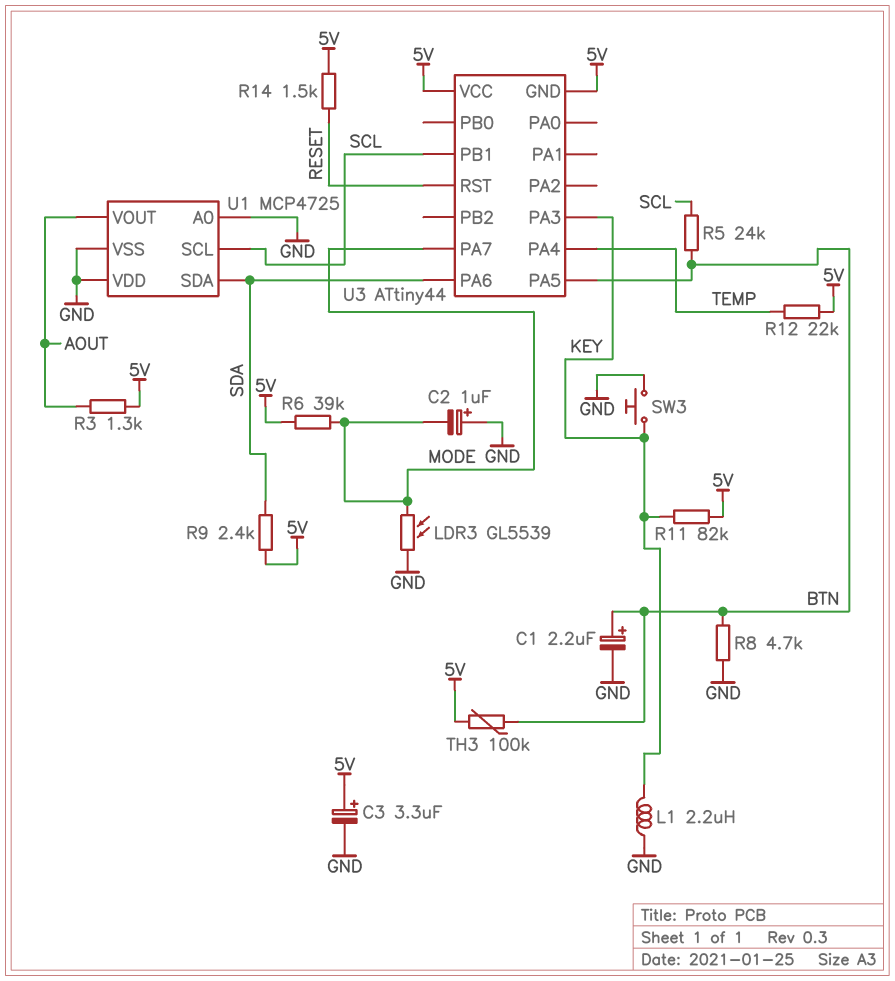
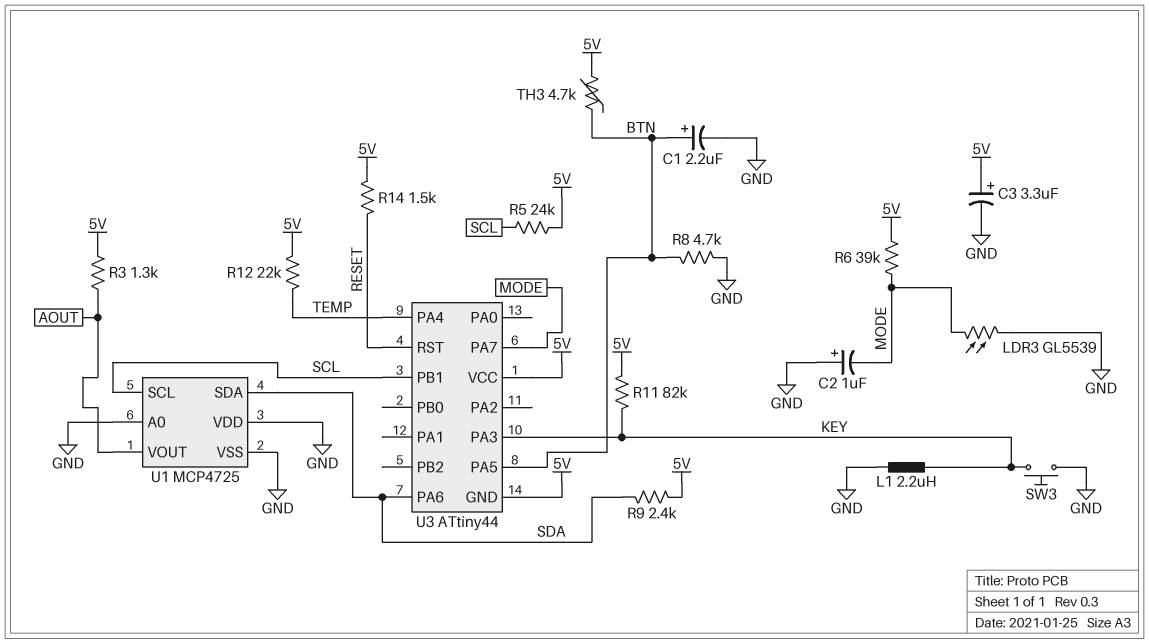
R5: 24k (BTN, SCL) -> 24k (5V, SCL)
TH3: 100k (5V, BTN) -> 4.7k (5V, BTN)

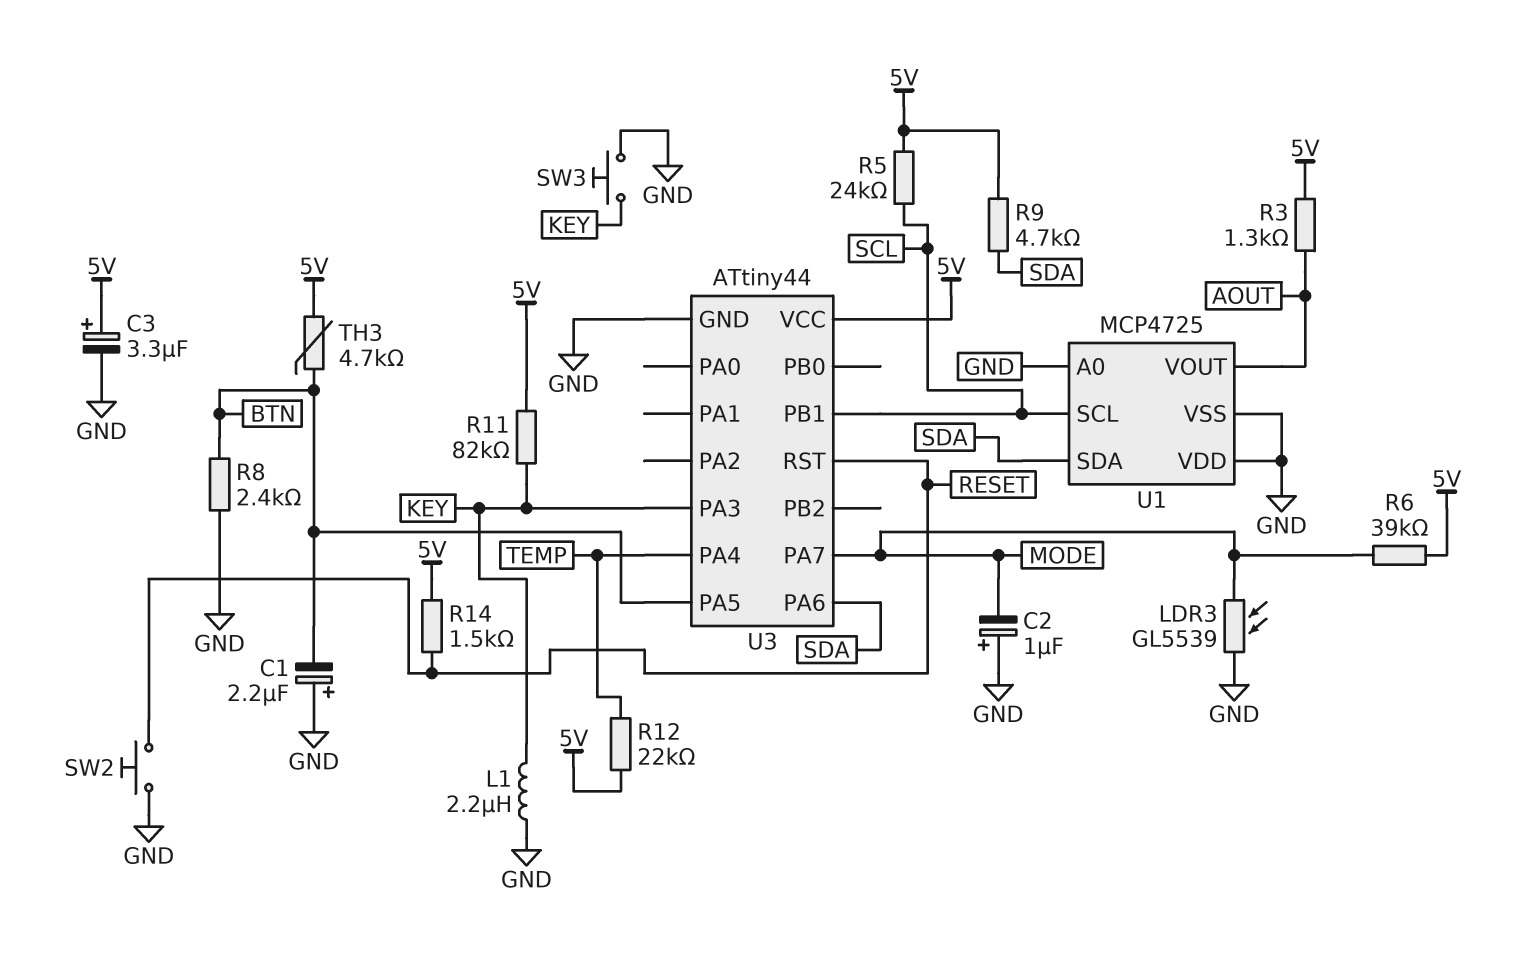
C1: 2.2uF (plus BTN, minus GND) -> 2.2uF (plus GND, minus BTN)
R8: 4.7k (BTN, GND) -> 2.4k (BTN, GND)
R9: 2.4k (5V, SDA) -> 4.7k (5V, SDA)
SW2: none -> button (GND, RESET)
U3 pin GND: 5V -> GND

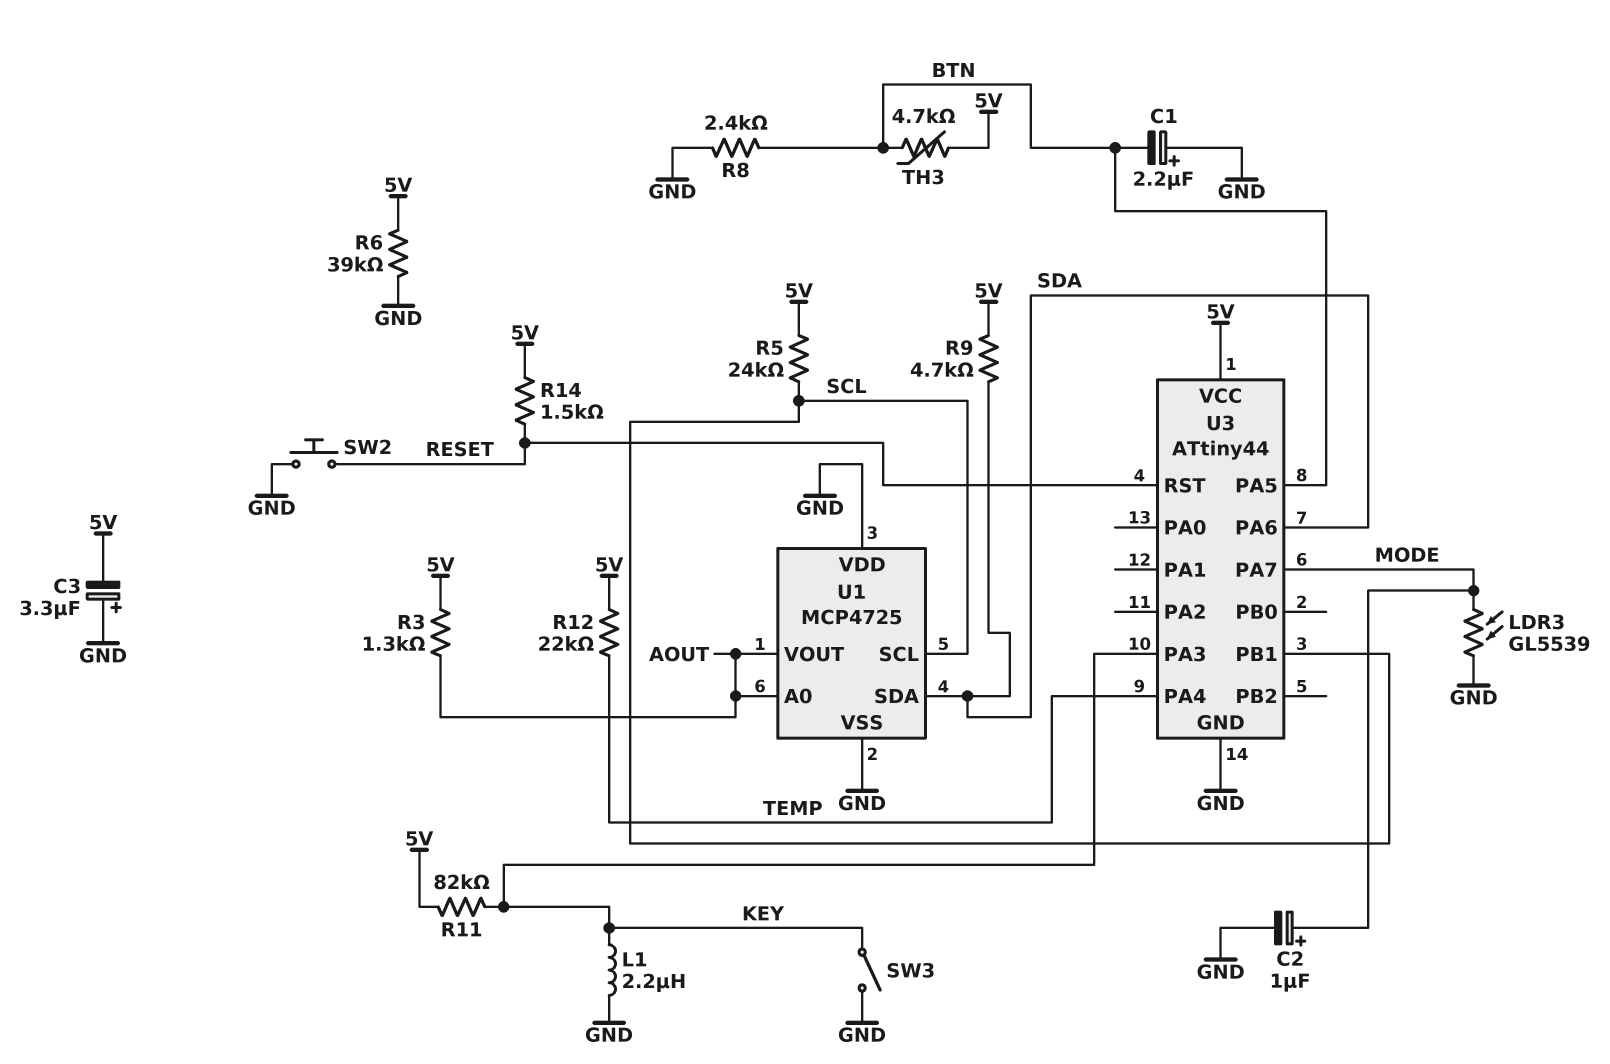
C2: 1uF (plus GND, minus MODE) -> 1uF (plus MODE, minus GND)
C3: 3.3uF (plus 5V, minus GND) -> 3.3uF (plus GND, minus 5V)
R6: 39k (5V, MODE) -> 39k (5V, GND)
SW3: button (GND, KEY) -> switch (GND, KEY)
U1 pin A0: GND -> AOUT

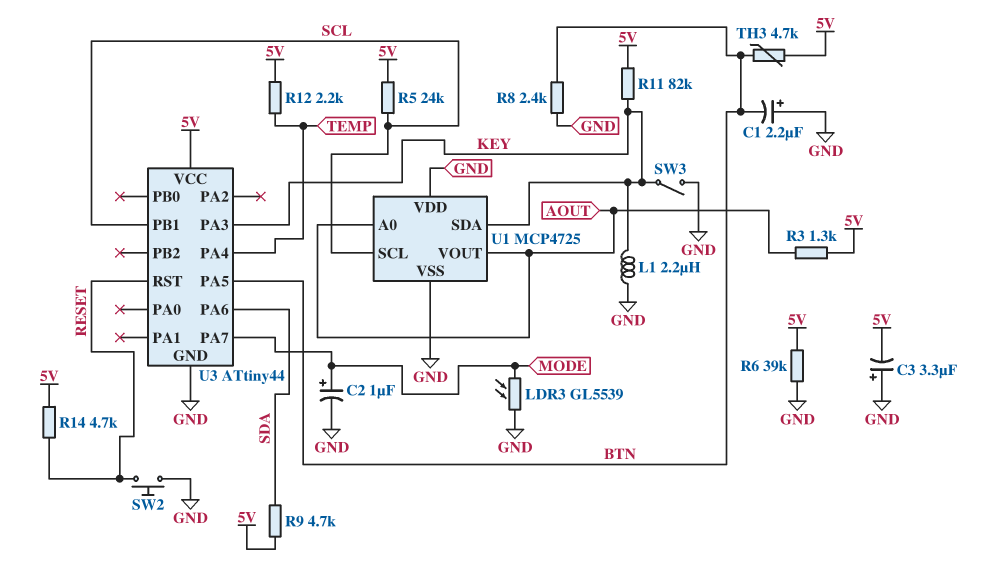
R12: 22k (5V, TEMP) -> 2.2k (5V, TEMP)
R14: 1.5k (5V, RESET) -> 4.7k (5V, RESET)
U1 pin SDA: SDA -> KEY

